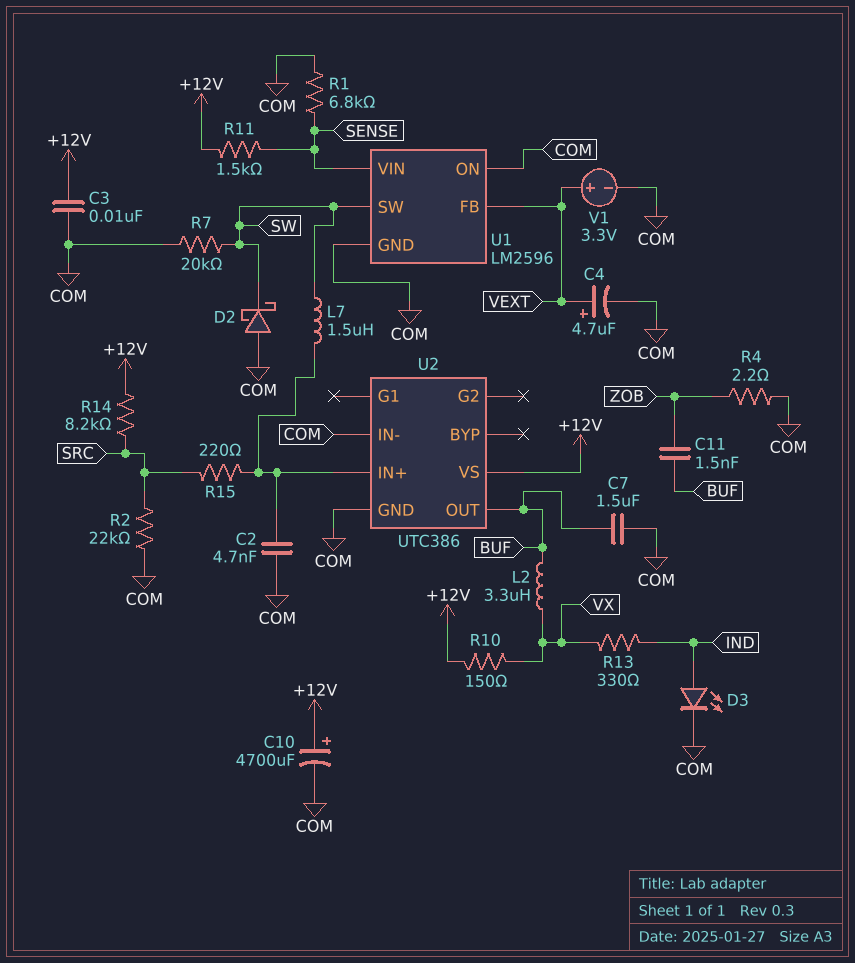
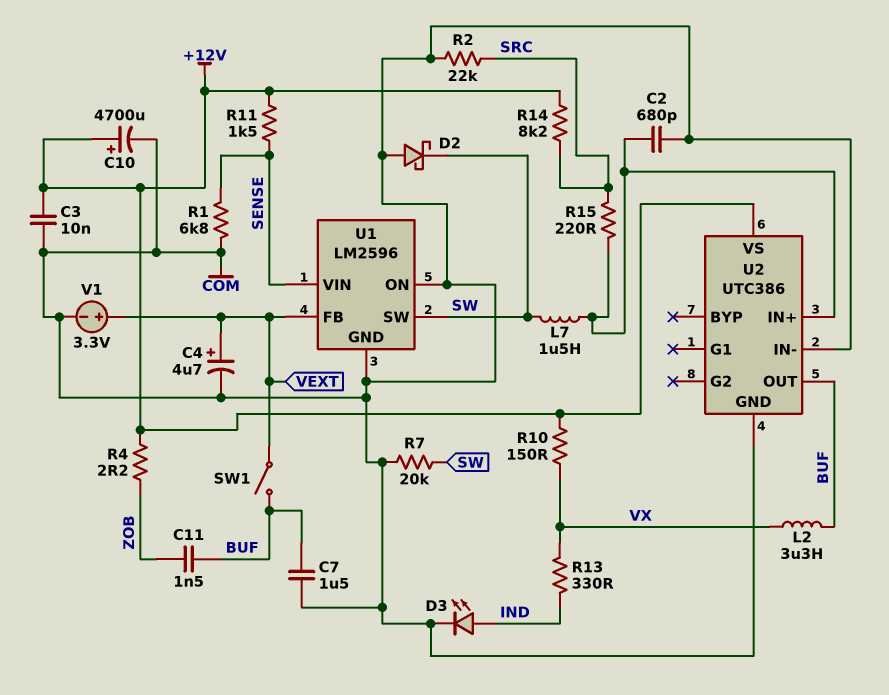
C2: 4.7nF (COM, U2/IN+) -> 680pF (COM, U2/IN+)
R4: 2.2 (COM, ZOB) -> 2.2 (+12V, ZOB)
SW1: none -> switch (BUF, VEXT)

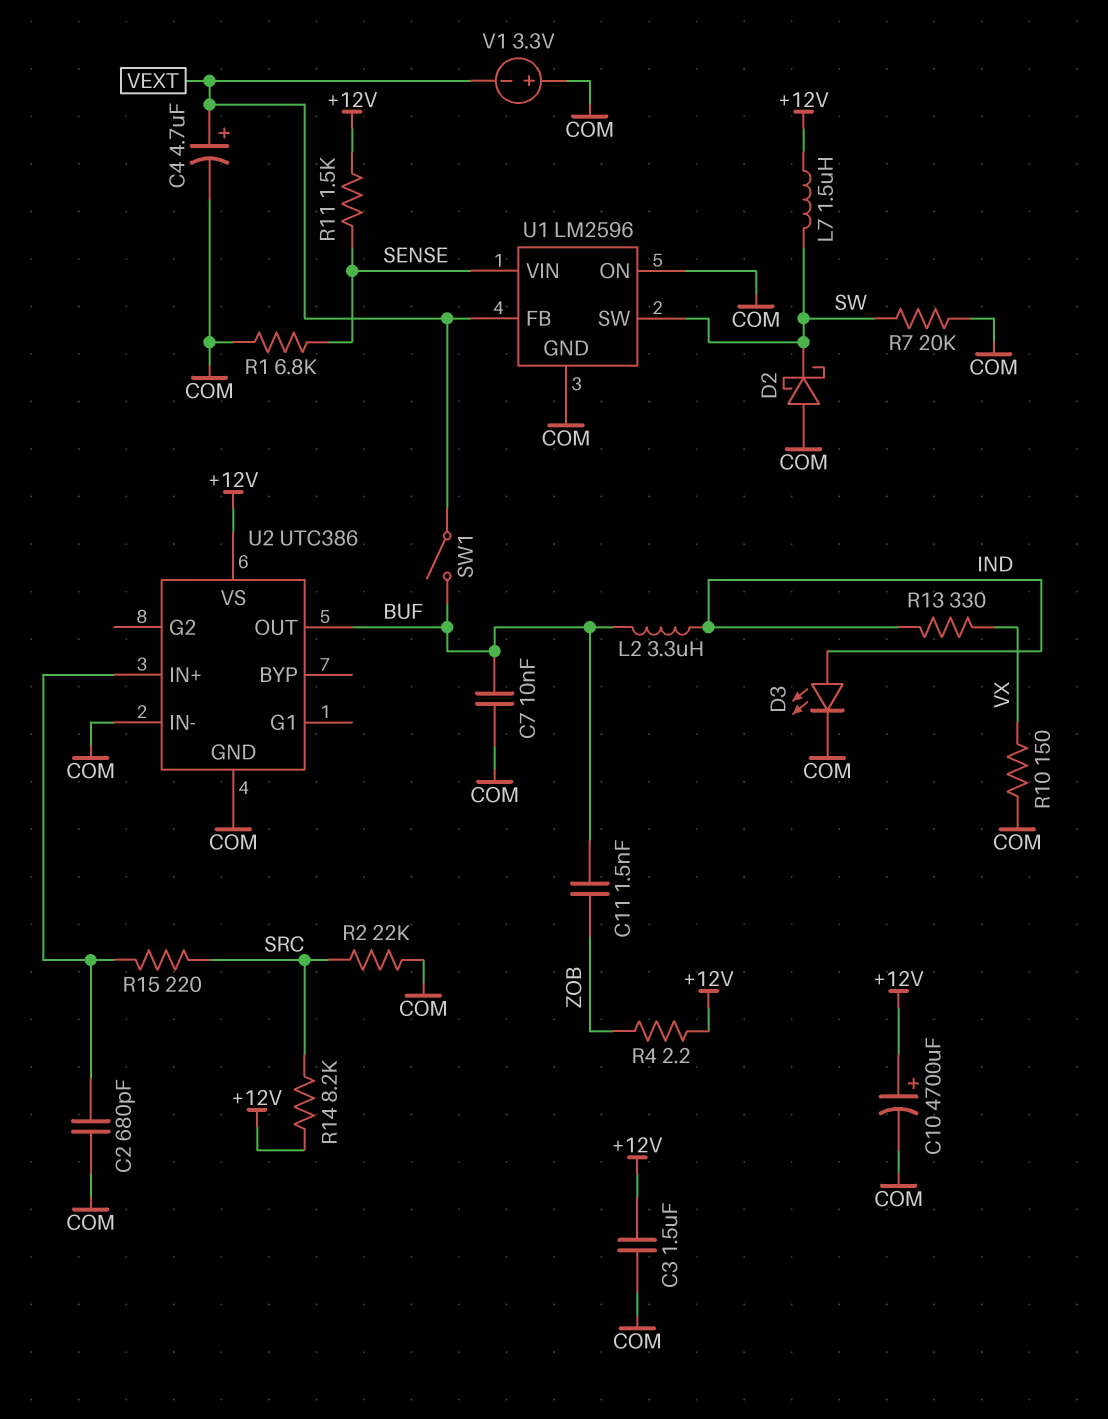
C3: 10nF (+12V, COM) -> 1.5uF (+12V, COM)
C7: 1.5uF (BUF, COM) -> 10nF (BUF, COM)
L2: 3.3uH (BUF, VX) -> 3.3uH (BUF, IND)
L7: 1.5uH (SW, U2/IN+) -> 1.5uH (+12V, SW)
R10: 150 (+12V, VX) -> 150 (COM, VX)
V1: 3.3V (plus VEXT, minus COM) -> 3.3V (plus COM, minus VEXT)

